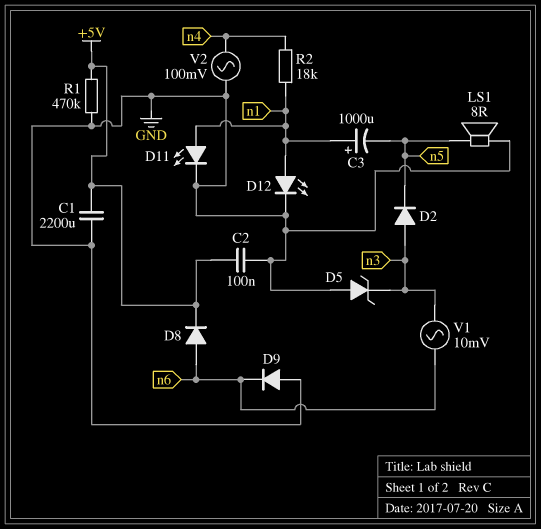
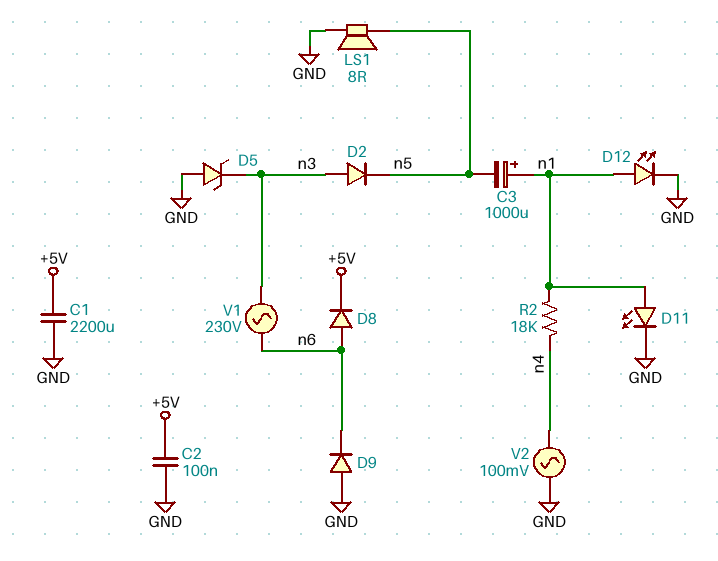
R1: 470k (+5V, GND) -> none
V1: AC 10mV (n3, n6) -> AC 230V (n3, n6)

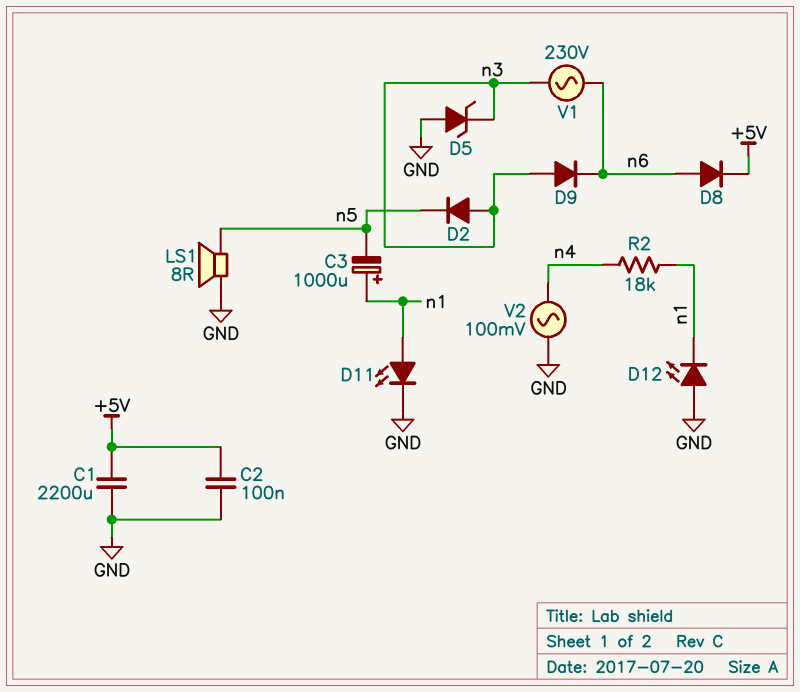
D9: diode (A GND, K n6) -> diode (A n3, K n6)
D12: LED (A n1, K GND) -> LED (A GND, K n1)

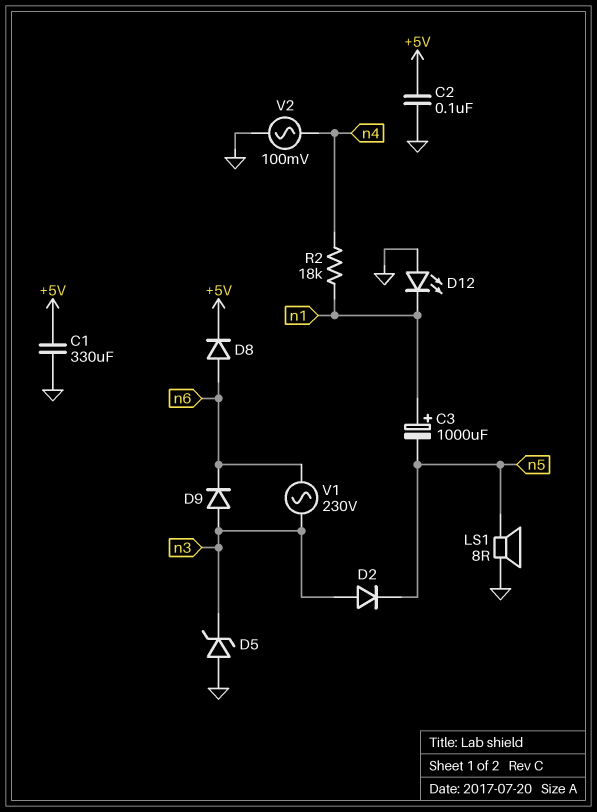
C1: 2200uF (+5V, GND) -> 330uF (+5V, GND)
D11: LED (A n1, K GND) -> none

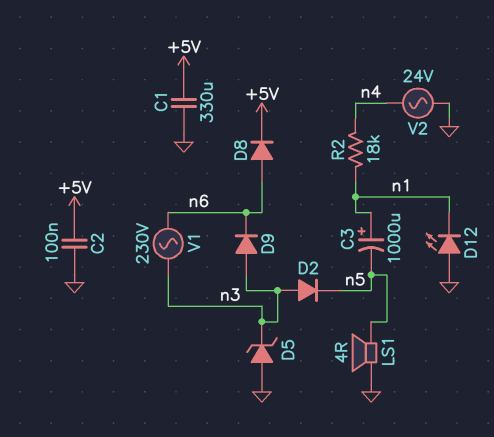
LS1: speaker 8R (GND, n5) -> speaker 4R (GND, n5)
V2: AC 100mV (GND, n4) -> AC 24V (GND, n4)

